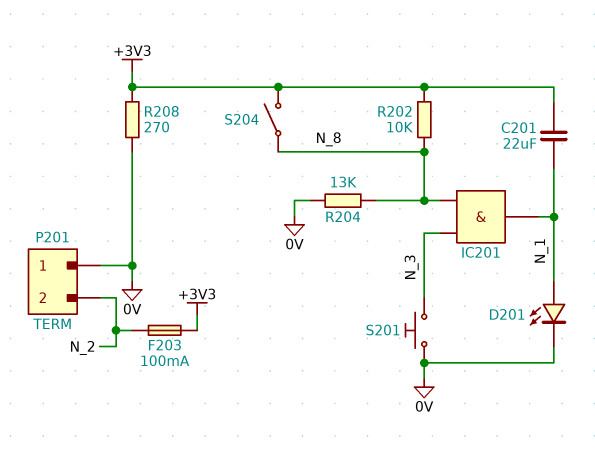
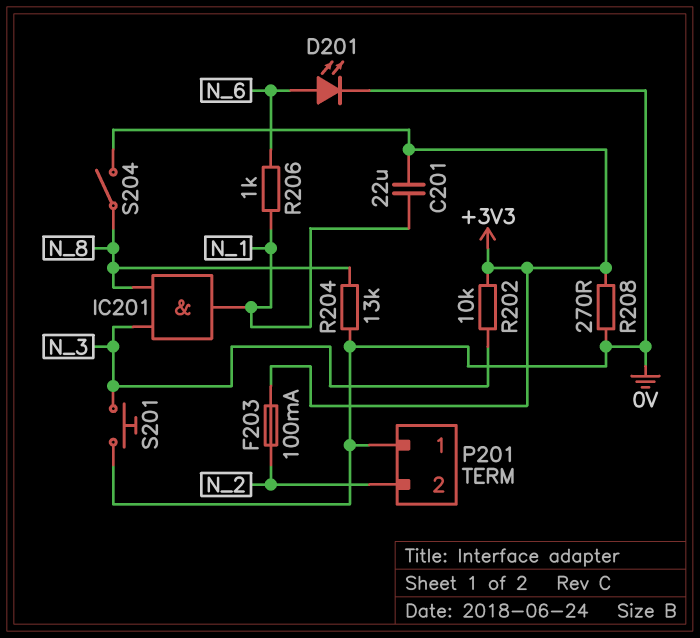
D201: LED (A N_1, K 0V) -> LED (A N_6, K 0V)
R202: 10k (+3V3, N_8) -> 10k (+3V3, N_3)
R206: none -> 1k (N_1, N_6)

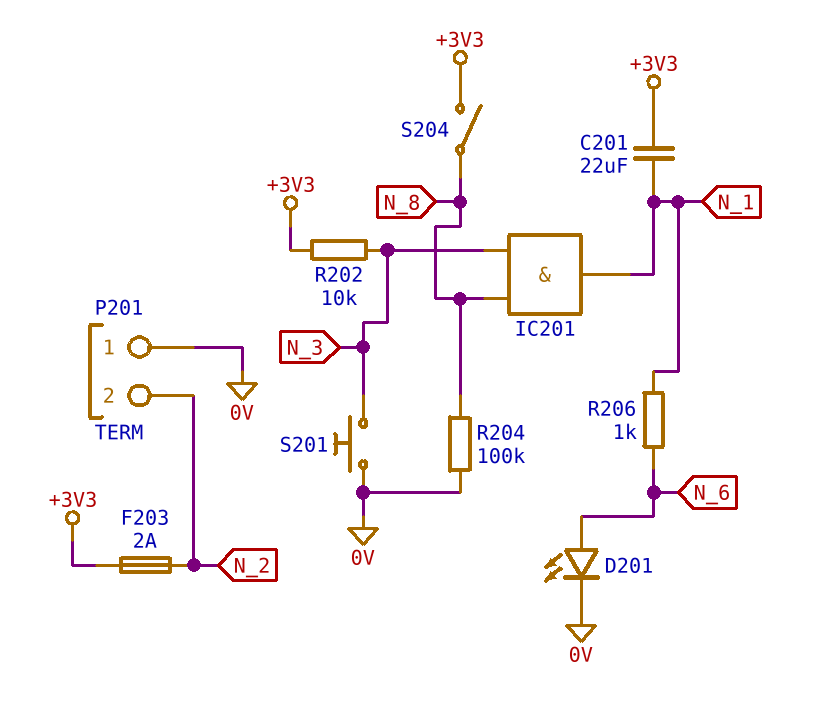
F203: 100mA (+3V3, N_2) -> 2A (+3V3, N_2)
R204: 13k (0V, N_8) -> 100k (0V, N_8)
R208: 270 (+3V3, 0V) -> none

